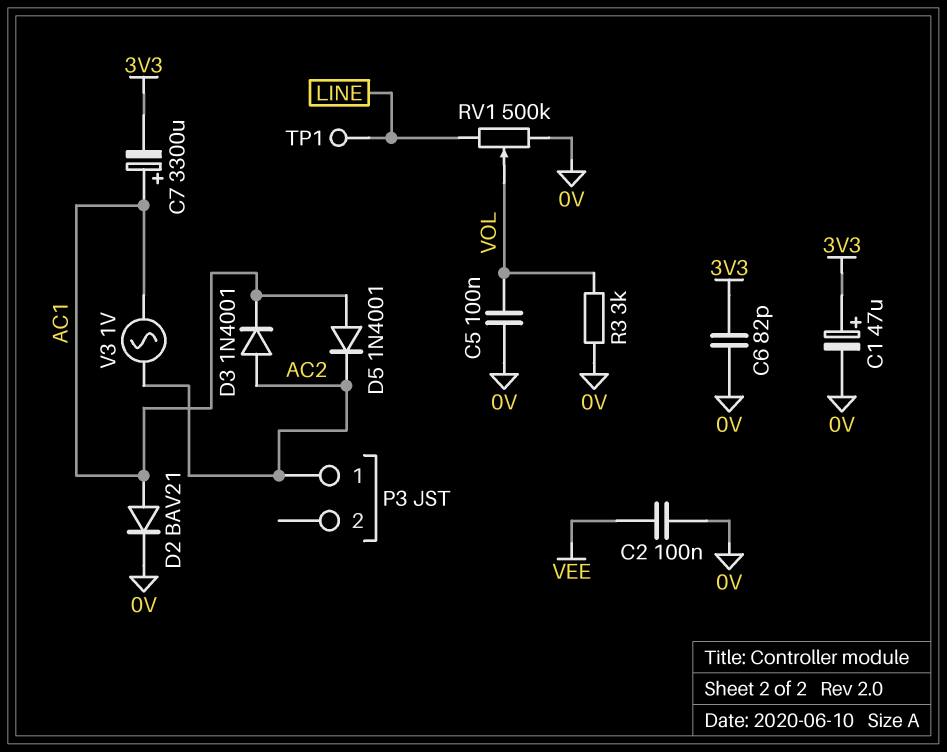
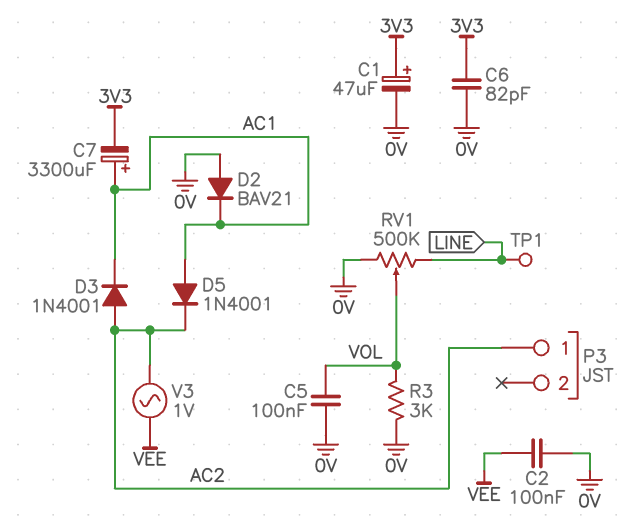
D2: diode BAV21 (A AC1, K 0V) -> diode BAV21 (A 0V, K AC1)
V3: AC 1V (AC1, AC2) -> AC 1V (AC2, VEE)

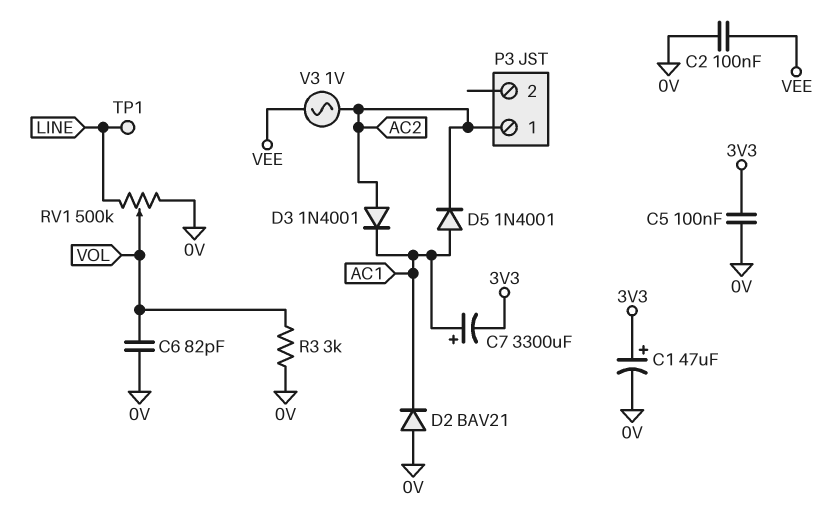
C5: 100nF (0V, VOL) -> 100nF (0V, 3V3)
C6: 82pF (0V, 3V3) -> 82pF (0V, VOL)

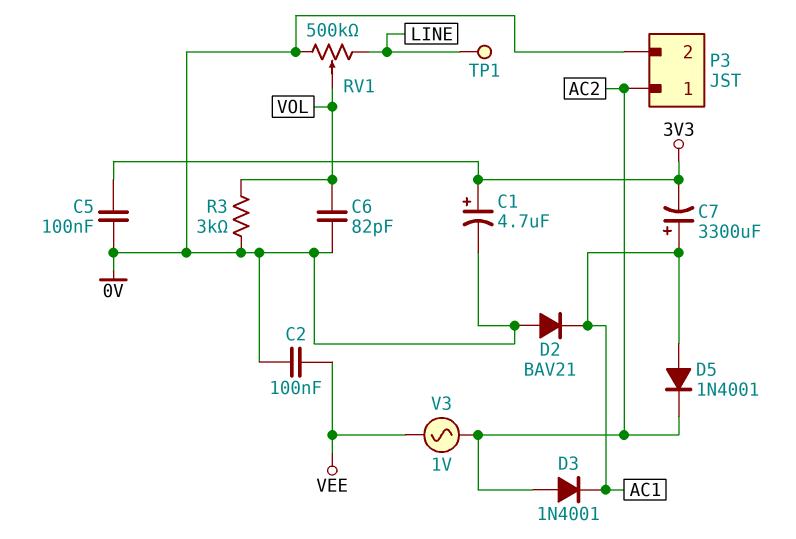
C1: 47uF (plus 3V3, minus 0V) -> 4.7uF (plus 3V3, minus 0V)
P3 pin 2: none -> 0V

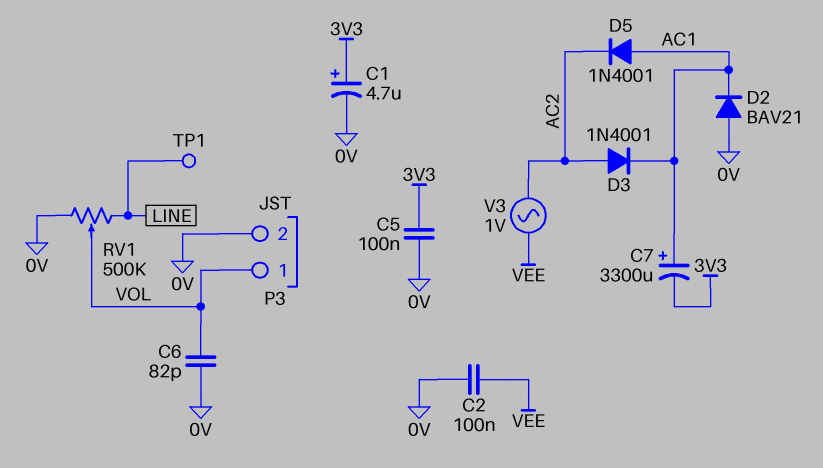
P3 pin 1: AC2 -> VOL
R3: 3k (0V, VOL) -> none

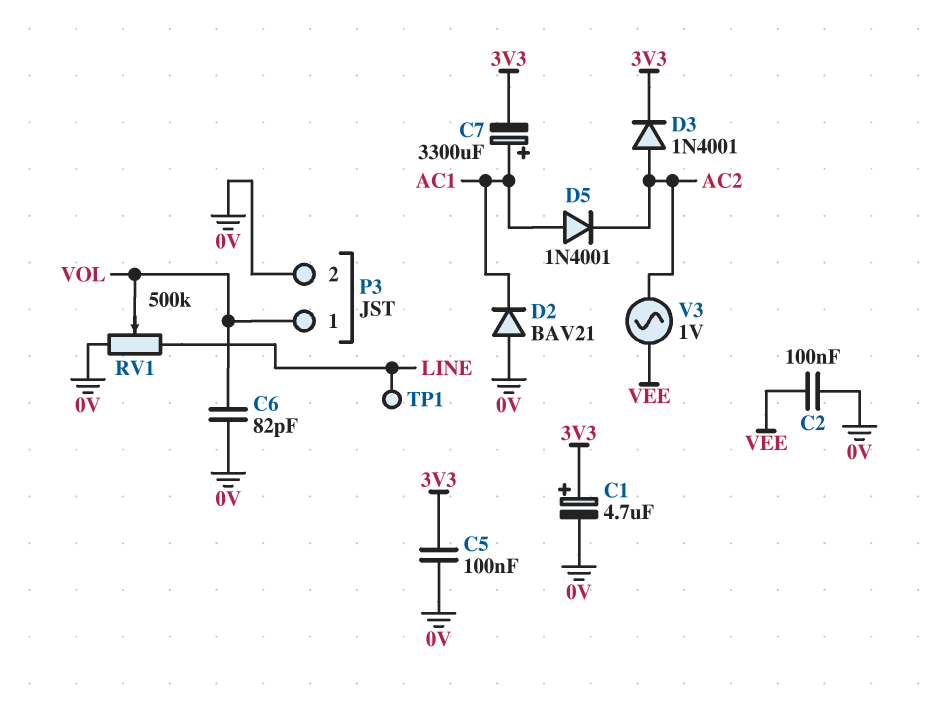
D3: diode 1N4001 (A AC2, K AC1) -> diode 1N4001 (A AC2, K 3V3)

